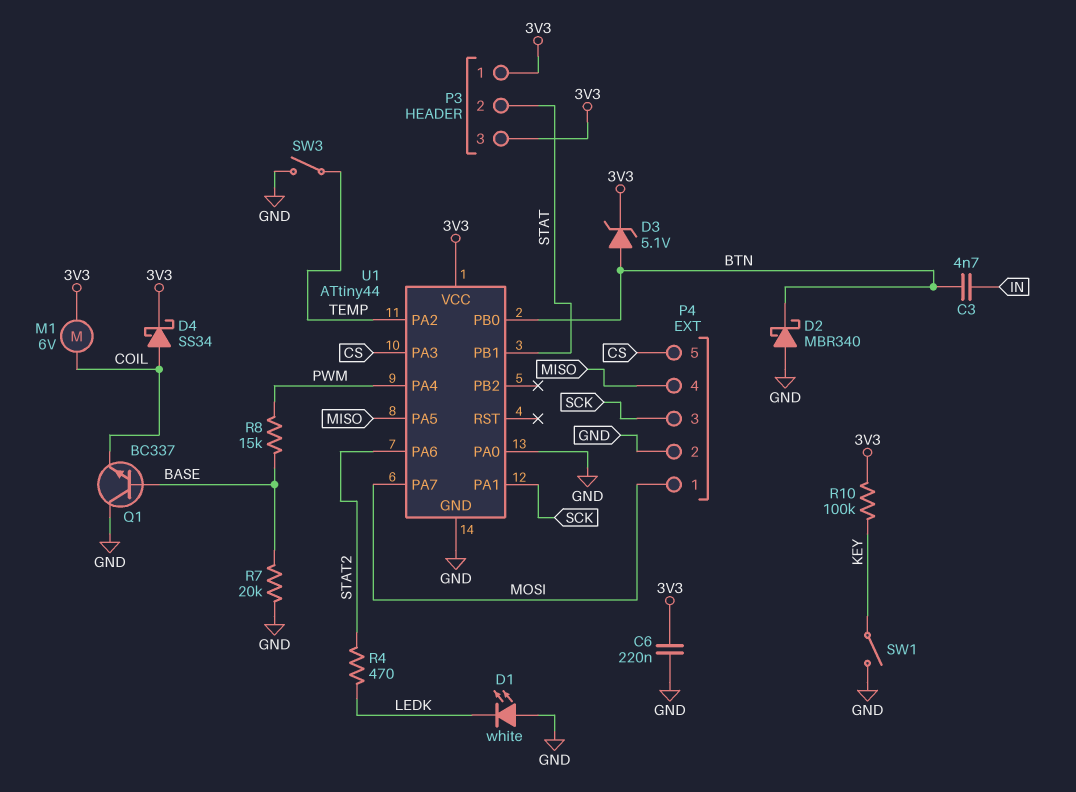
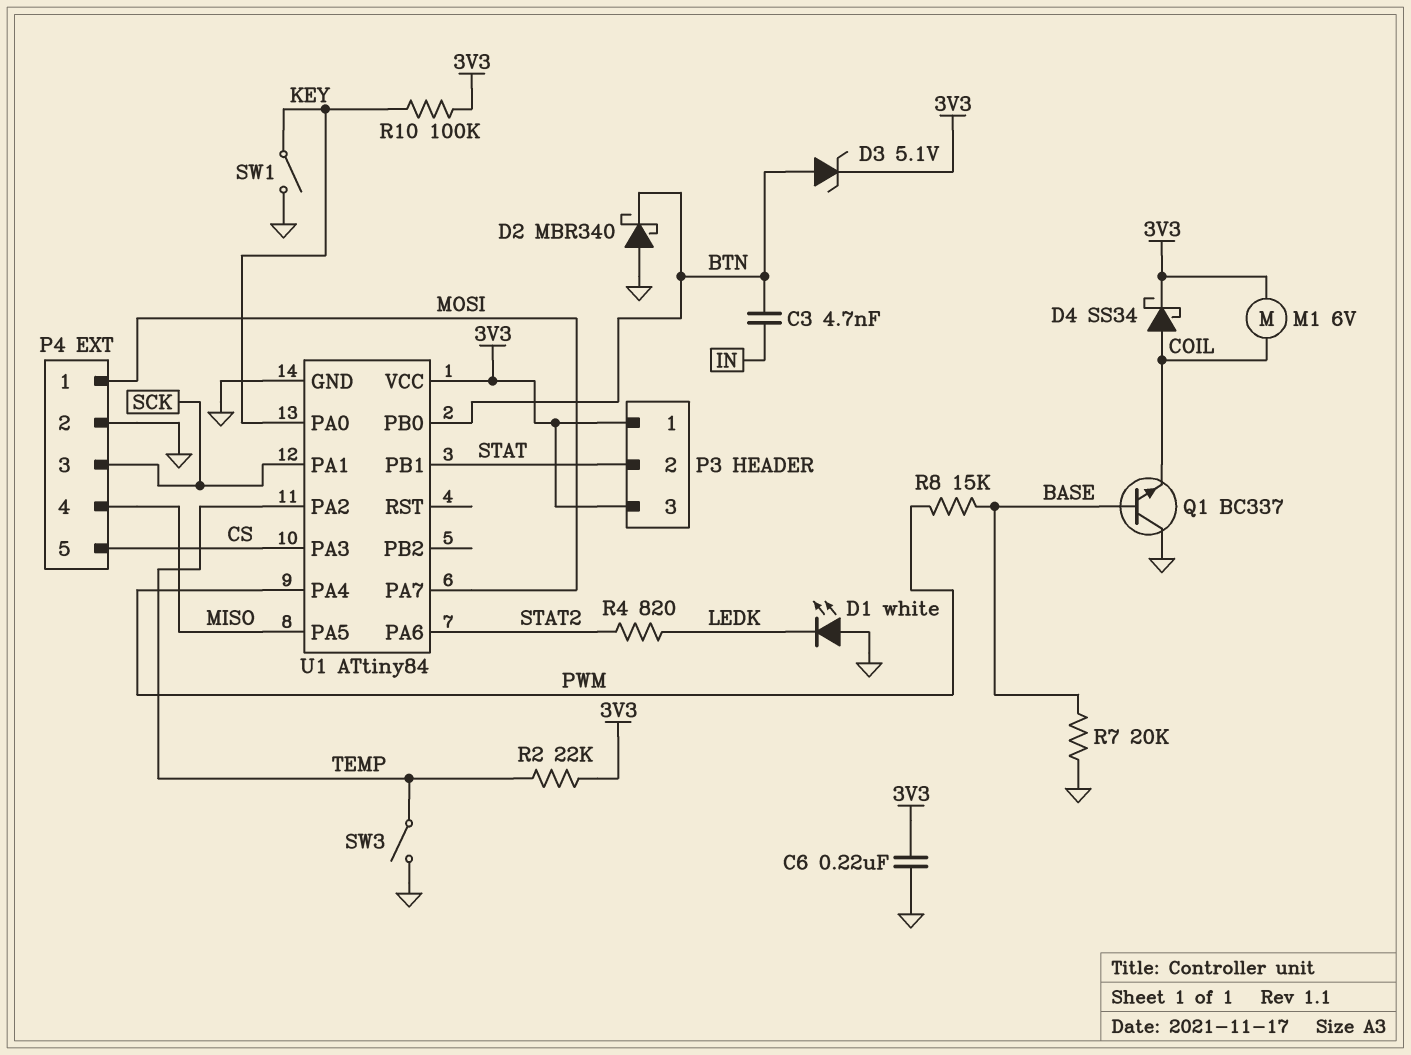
R2: none -> 22k (3V3, TEMP)
R4: 470 (LEDK, STAT2) -> 820 (LEDK, STAT2)
U1: ATtiny44 -> ATtiny84
U1 pin PA0: GND -> KEY

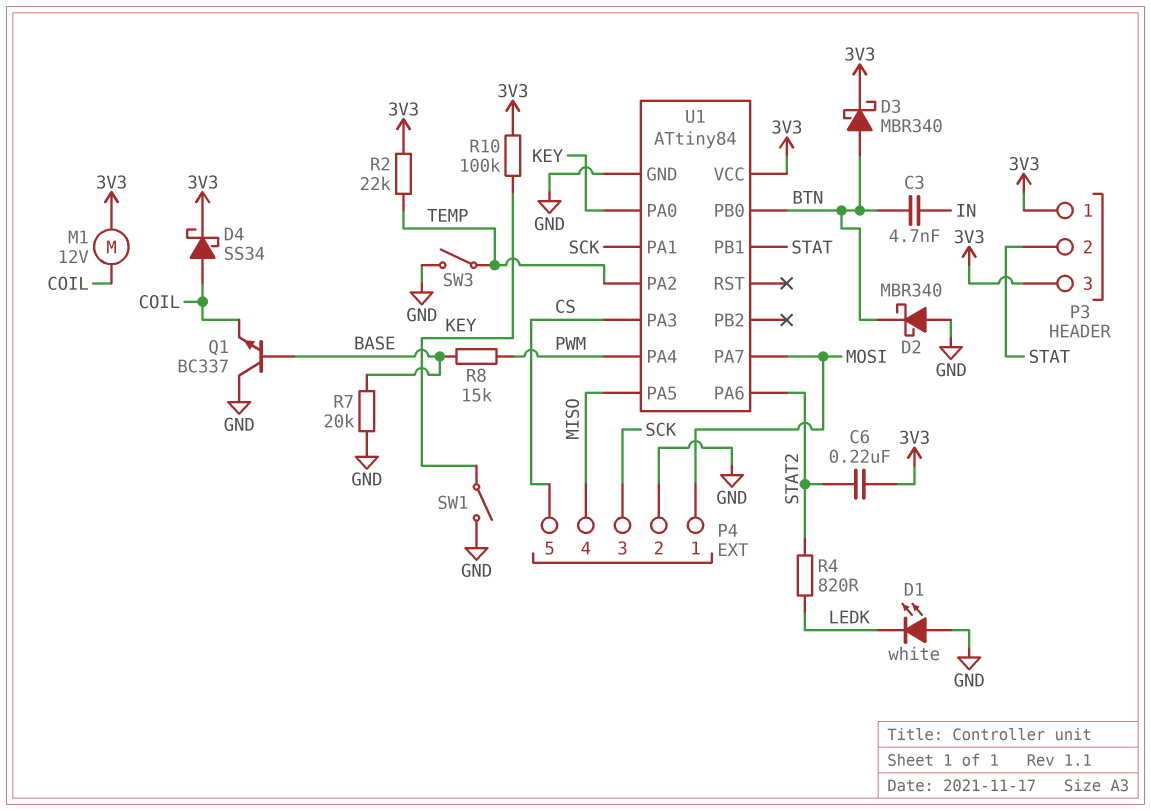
C6: 220nF (3V3, GND) -> 220nF (3V3, STAT2)
D3: zener 5.1V (A BTN, K 3V3) -> schottky MBR340 (A BTN, K 3V3)
M1: motor 6V (3V3, COIL) -> motor 12V (3V3, COIL)

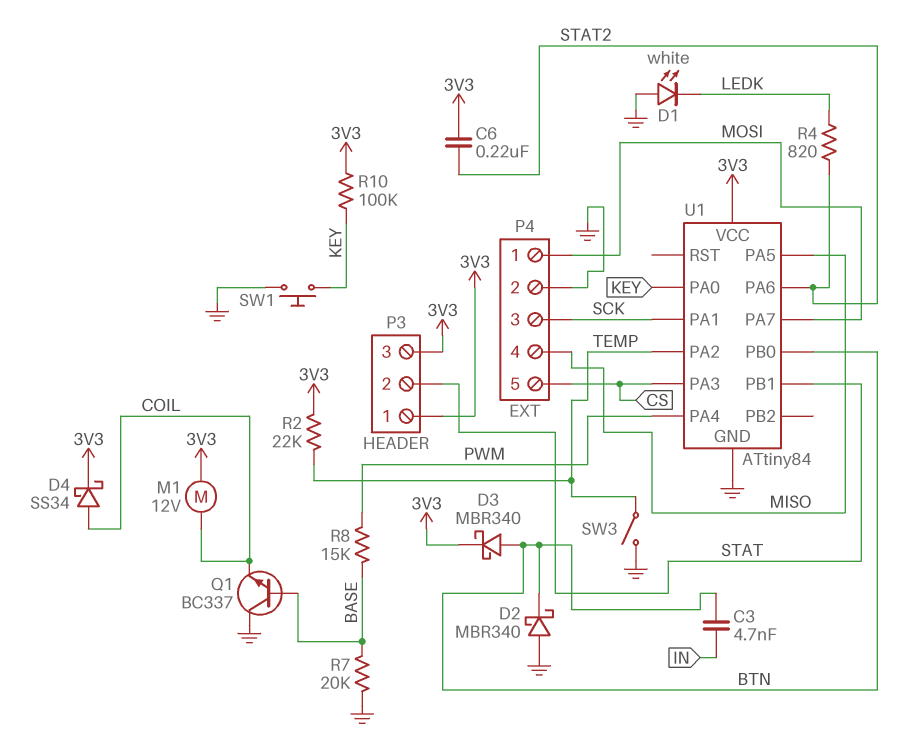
SW1: switch (GND, KEY) -> button (GND, KEY)

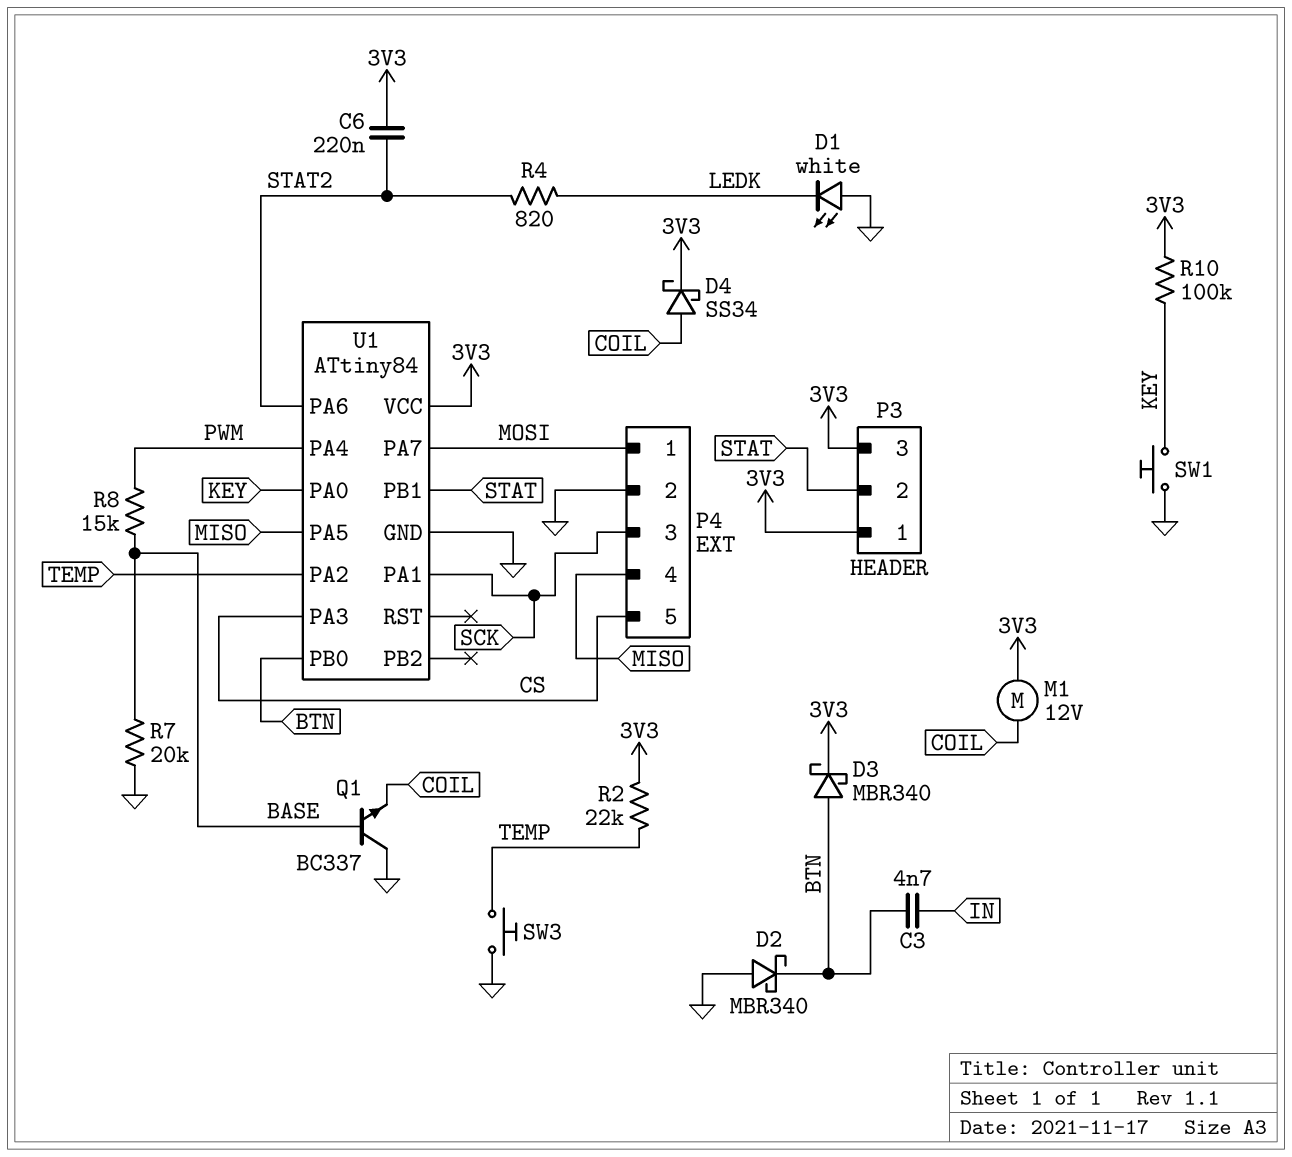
SW3: switch (GND, TEMP) -> button (GND, TEMP)

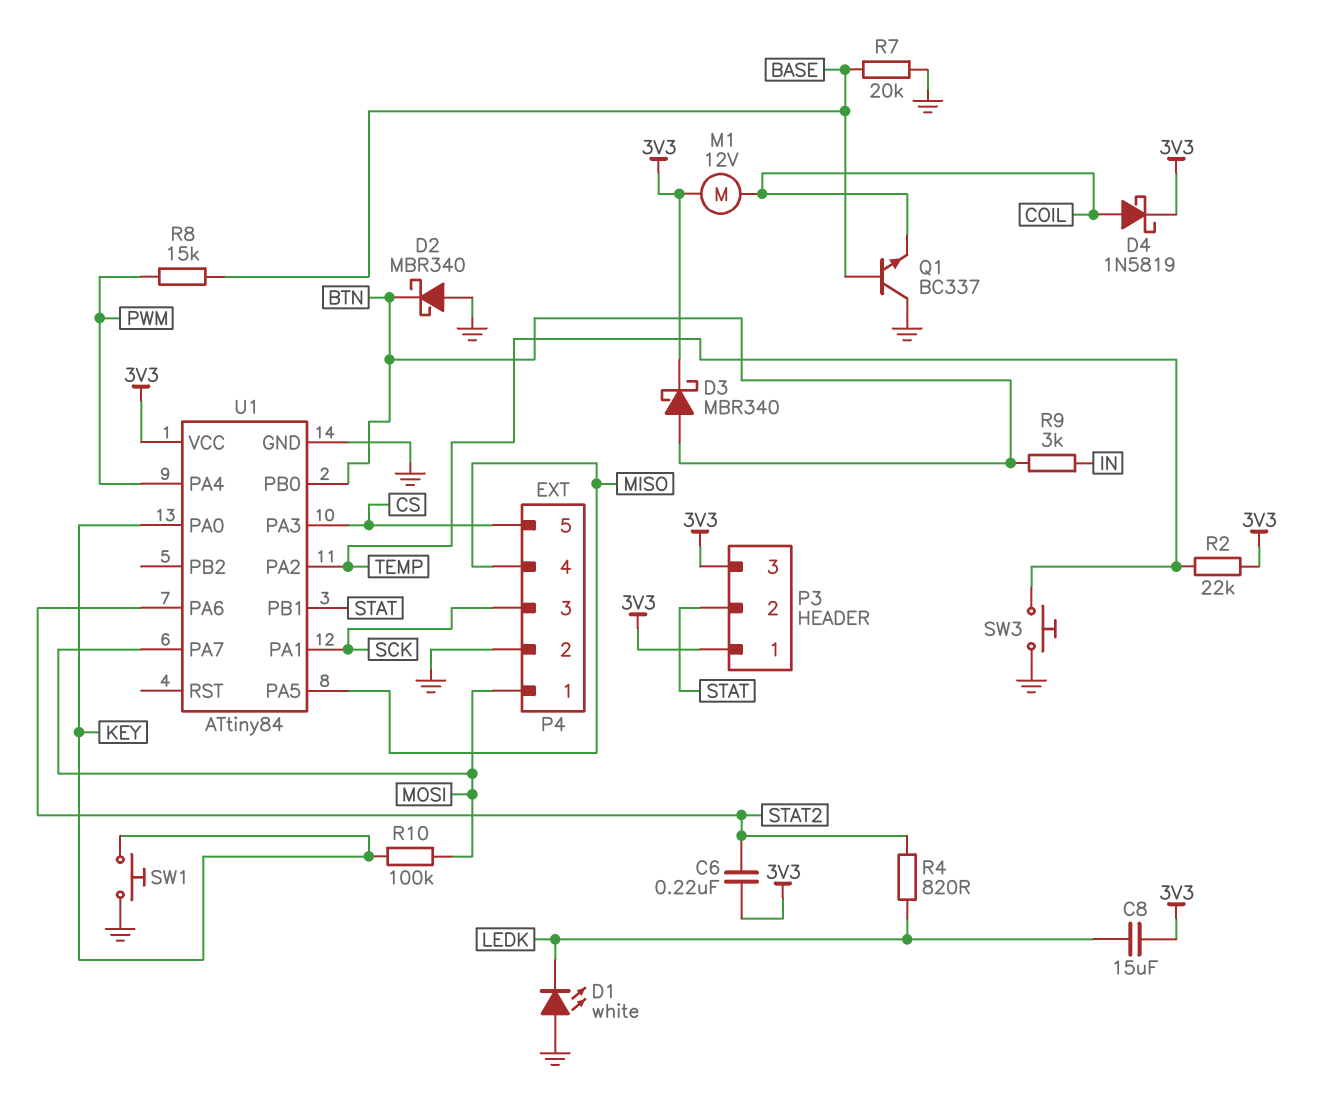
C3: 4.7nF (BTN, IN) -> none
C8: none -> 15uF (3V3, LEDK)
D4: schottky SS34 (A COIL, K 3V3) -> schottky 1N5819 (A COIL, K 3V3)
R9: none -> 3k (BTN, IN)
R10: 100k (3V3, KEY) -> 100k (KEY, MOSI)

